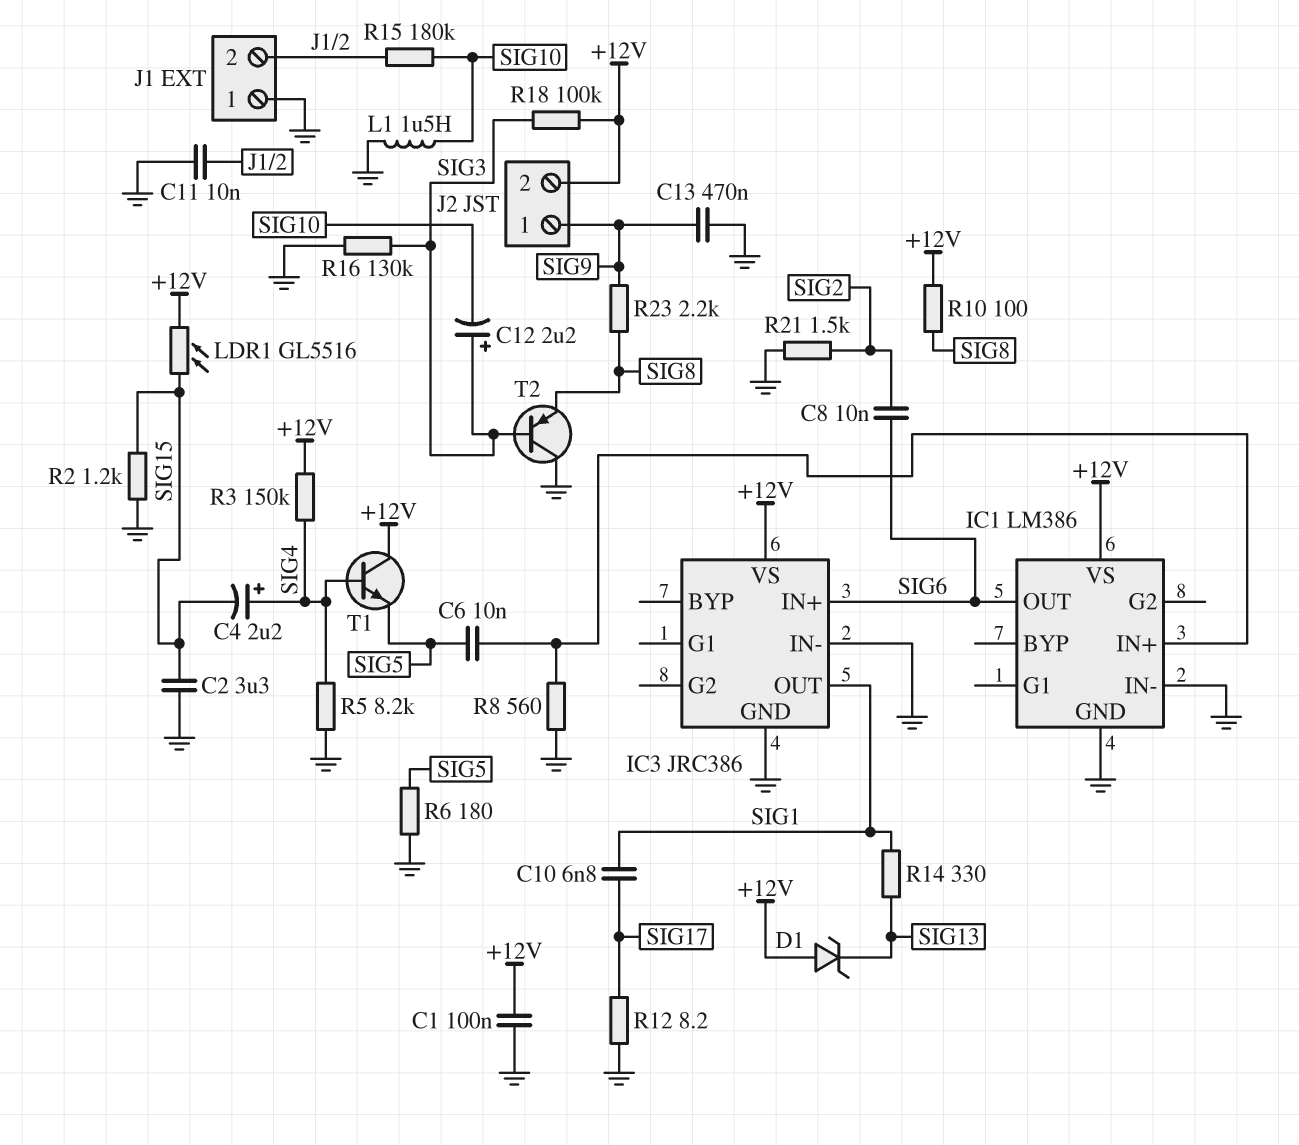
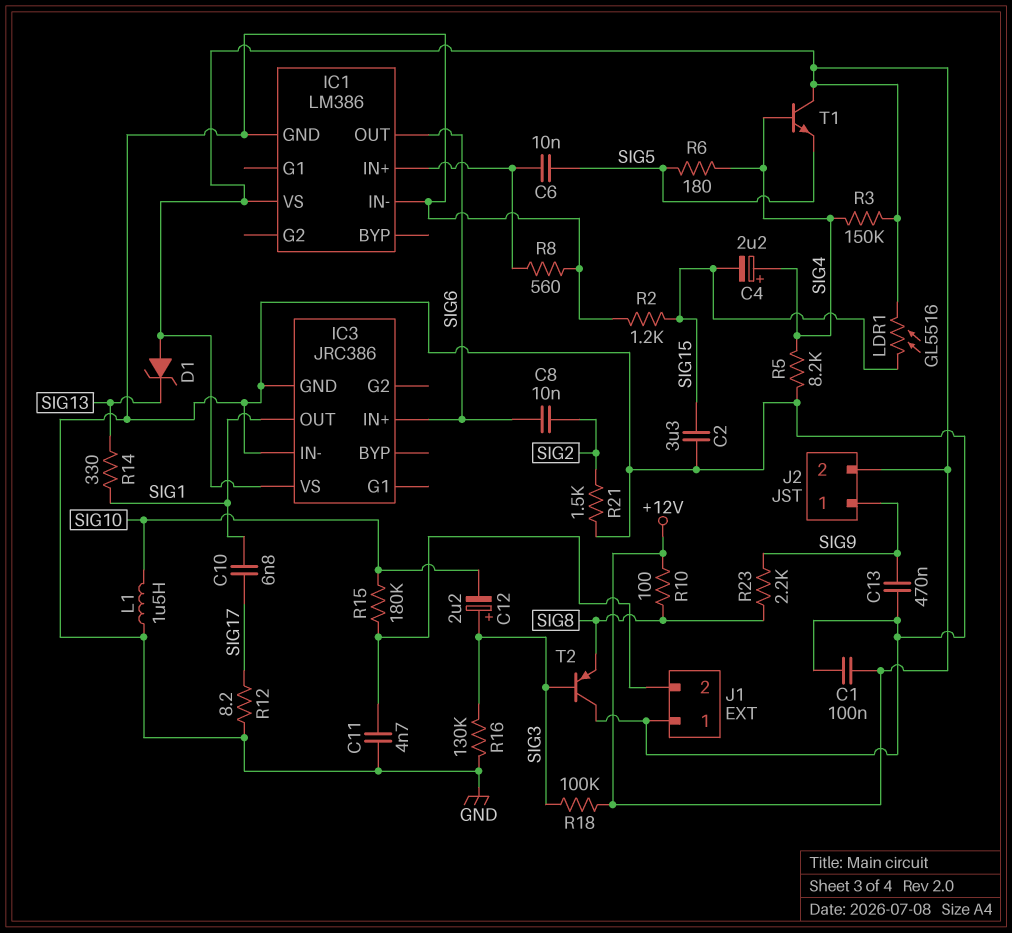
C11: 10nF (GND, J1/2) -> 4.7nF (GND, J1/2)
R6: 180 (GND, SIG5) -> 180 (SIG4, SIG5)

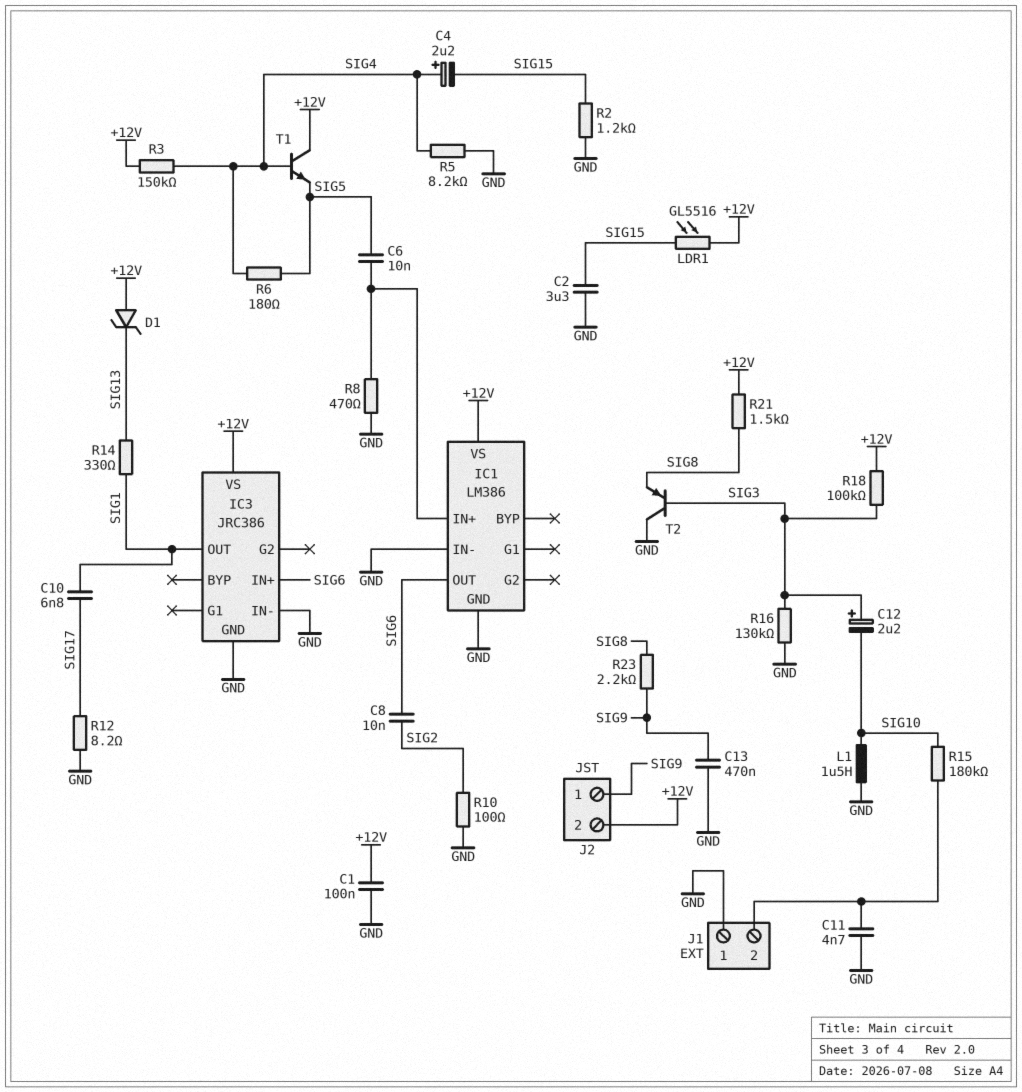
R8: 560 (GND, IC1/IN+) -> 470 (GND, IC1/IN+)
R10: 100 (+12V, SIG8) -> 100 (GND, SIG2)
R21: 1.5k (GND, SIG2) -> 1.5k (+12V, SIG8)

